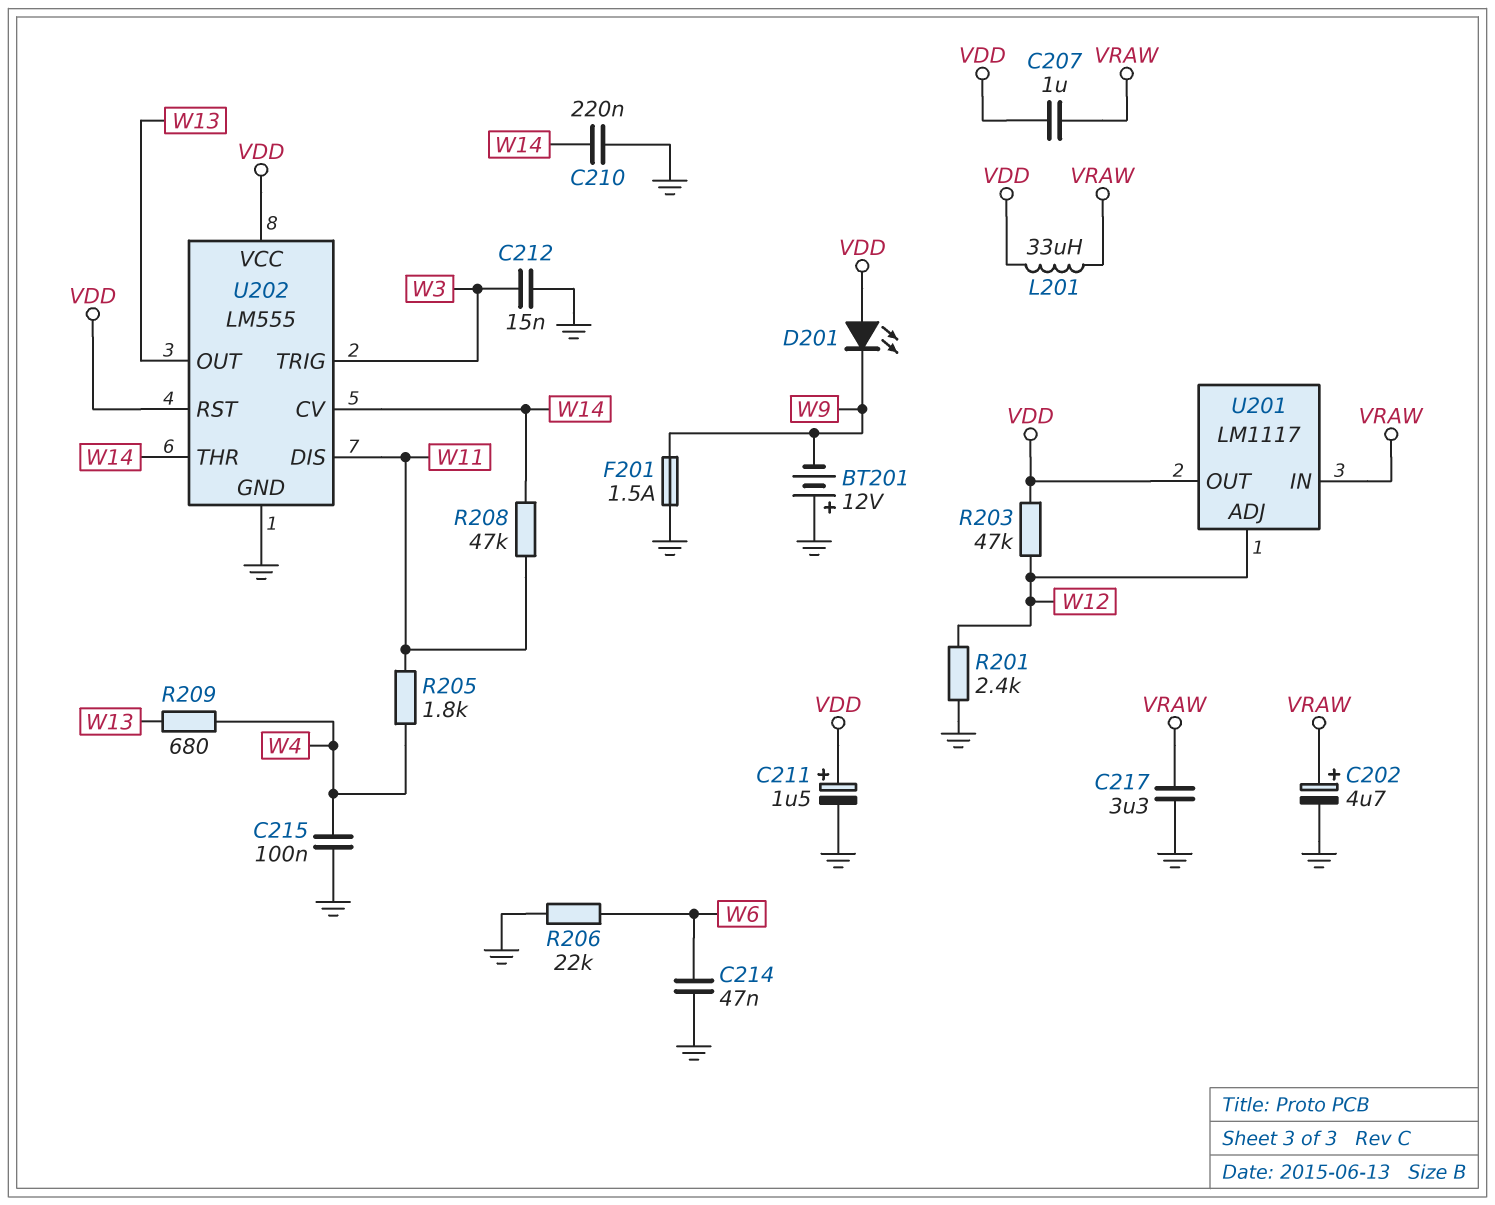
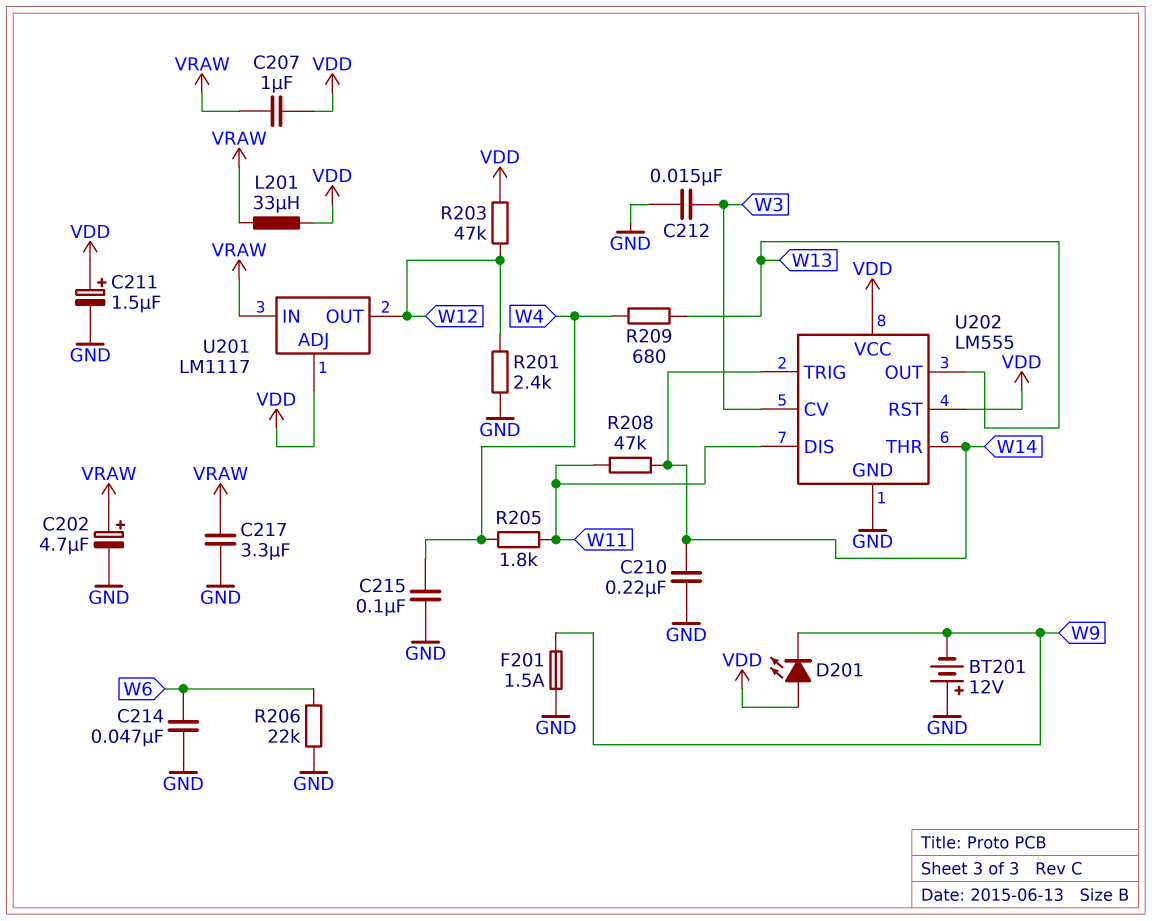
U201 pin ADJ: W12 -> VDD
U201 pin OUT: VDD -> W12
U202 pin CV: W14 -> W3
U202 pin TRIG: W3 -> W14

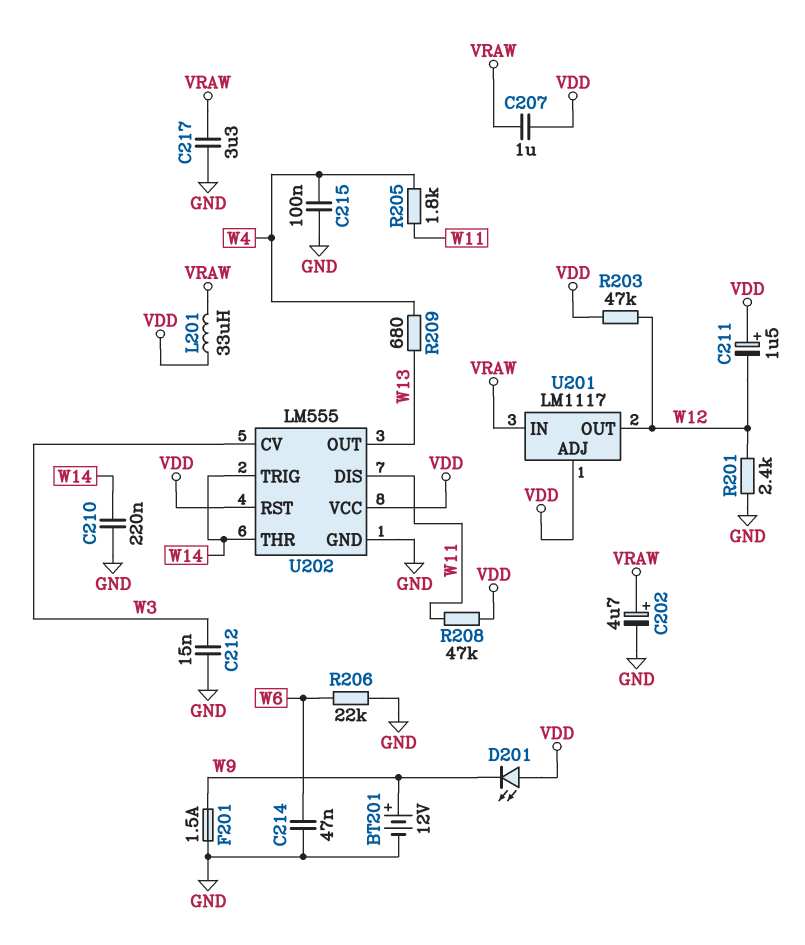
BT201: 12V (plus GND, minus W9) -> 12V (plus W9, minus GND)
C211: 1.5uF (plus VDD, minus GND) -> 1.5uF (plus VDD, minus W12)
R208: 47k (W11, W14) -> 47k (VDD, W11)

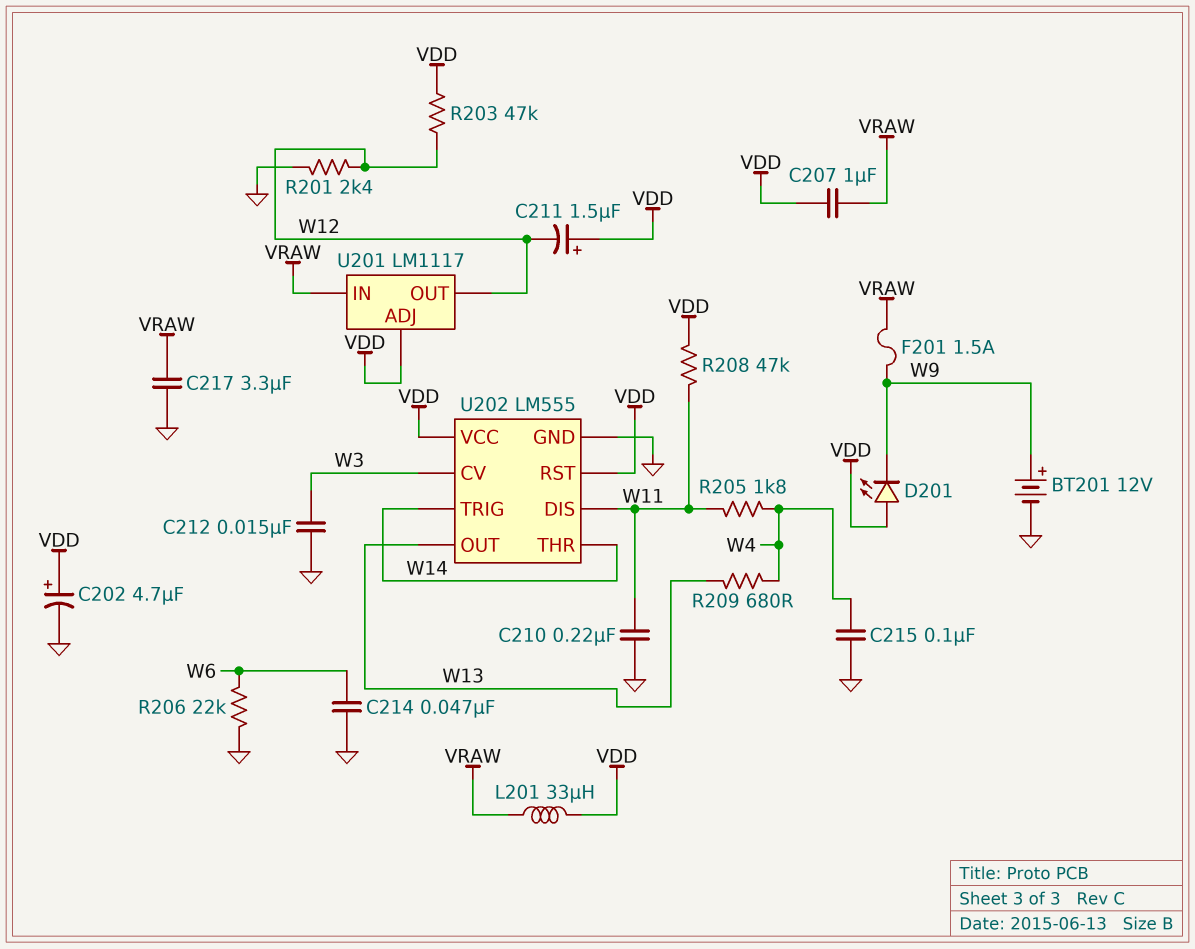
C202: 4.7uF (plus VRAW, minus GND) -> 4.7uF (plus VDD, minus GND)
C210: 220nF (GND, W14) -> 220nF (GND, W11)
F201: 1.5A (GND, W9) -> 1.5A (VRAW, W9)

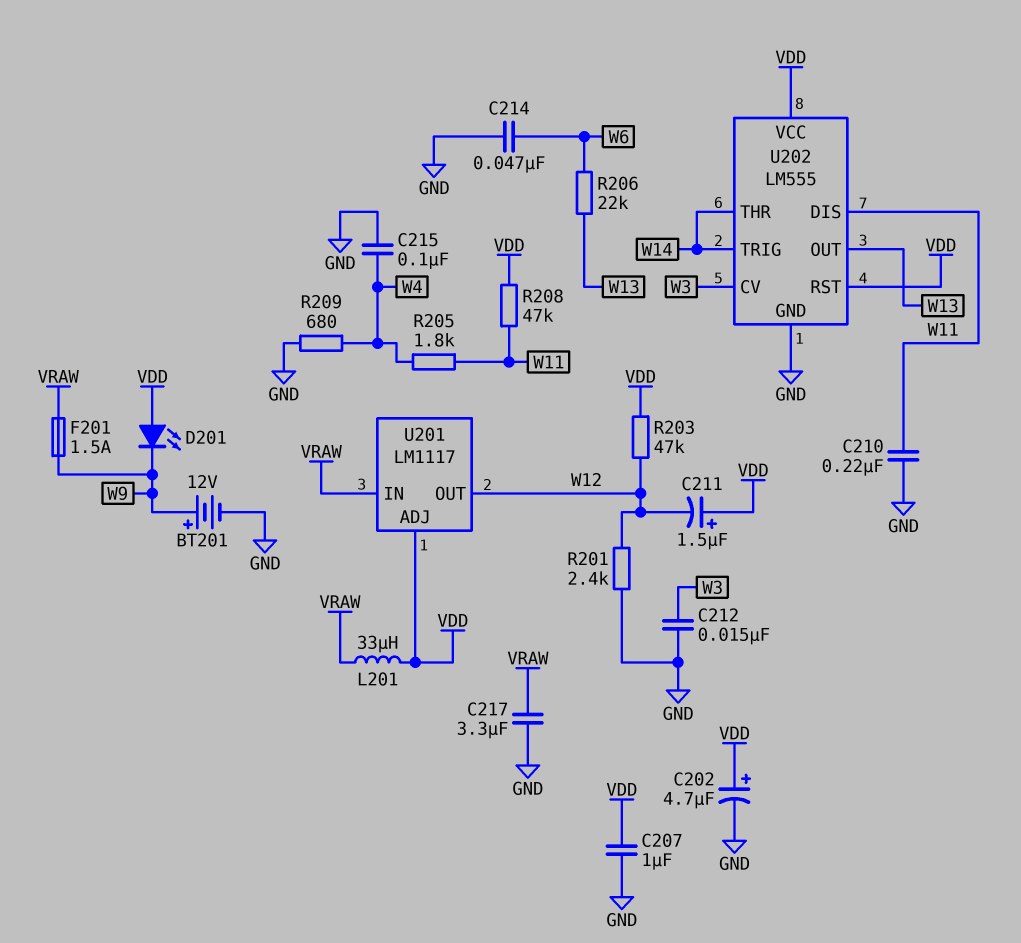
C207: 1uF (VDD, VRAW) -> 1uF (GND, VDD)
R206: 22k (GND, W6) -> 22k (W6, W13)
R209: 680 (W4, W13) -> 680 (GND, W4)

